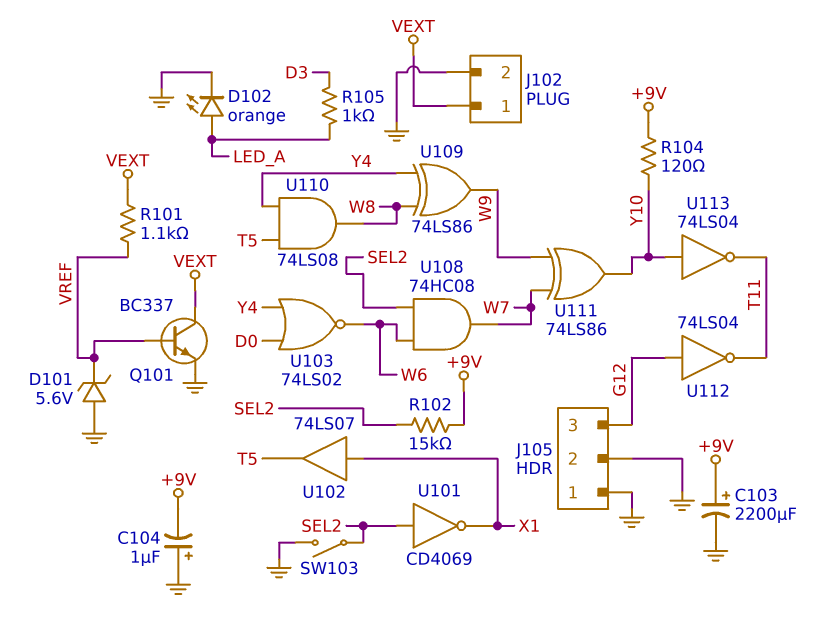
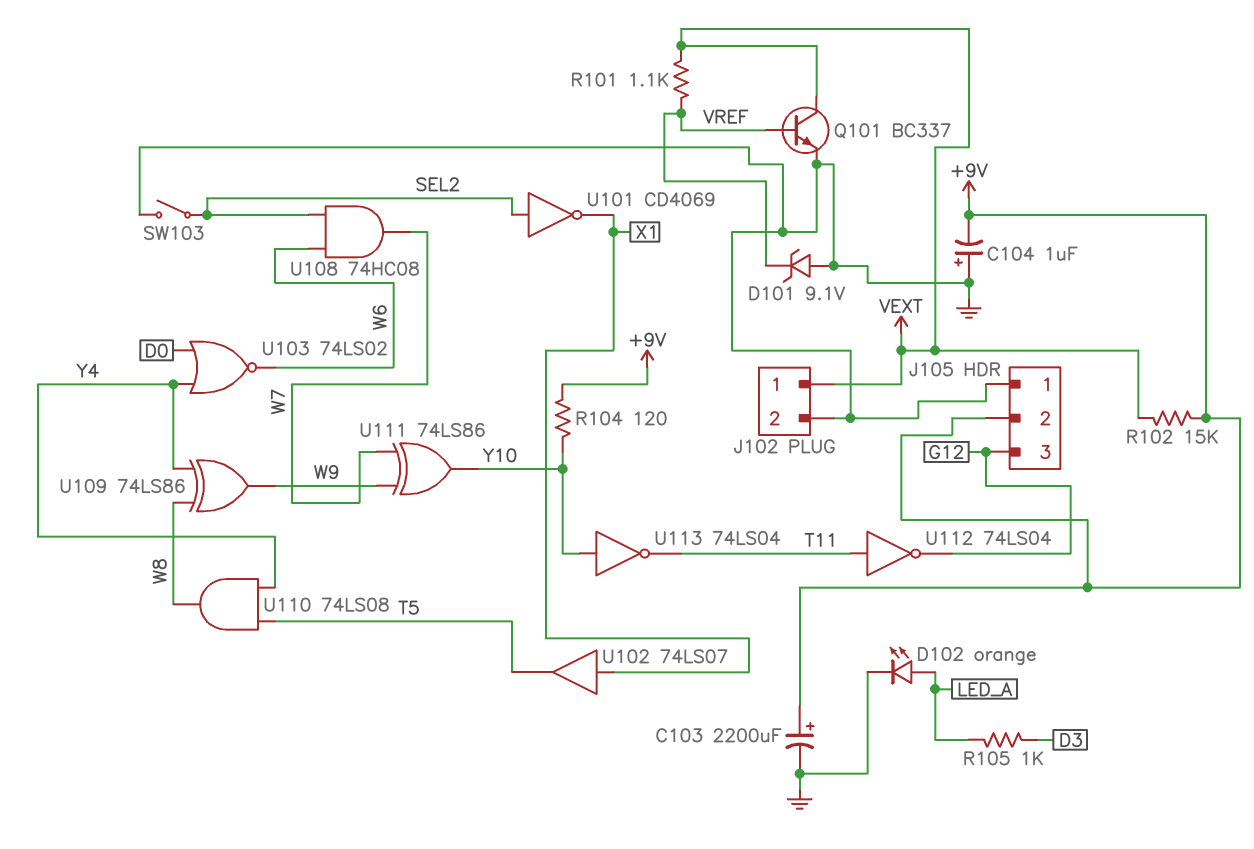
D101: zener 5.6V (A GND, K VREF) -> zener 9.1V (A GND, K VREF)
J105 pin 2: GND -> +9V
R102: 15k (+9V, SEL2) -> 15k (+9V, VEXT)
U112: NOT 74LS04 (in G12, out T11) -> NOT 74LS04 (in T11, out G12)

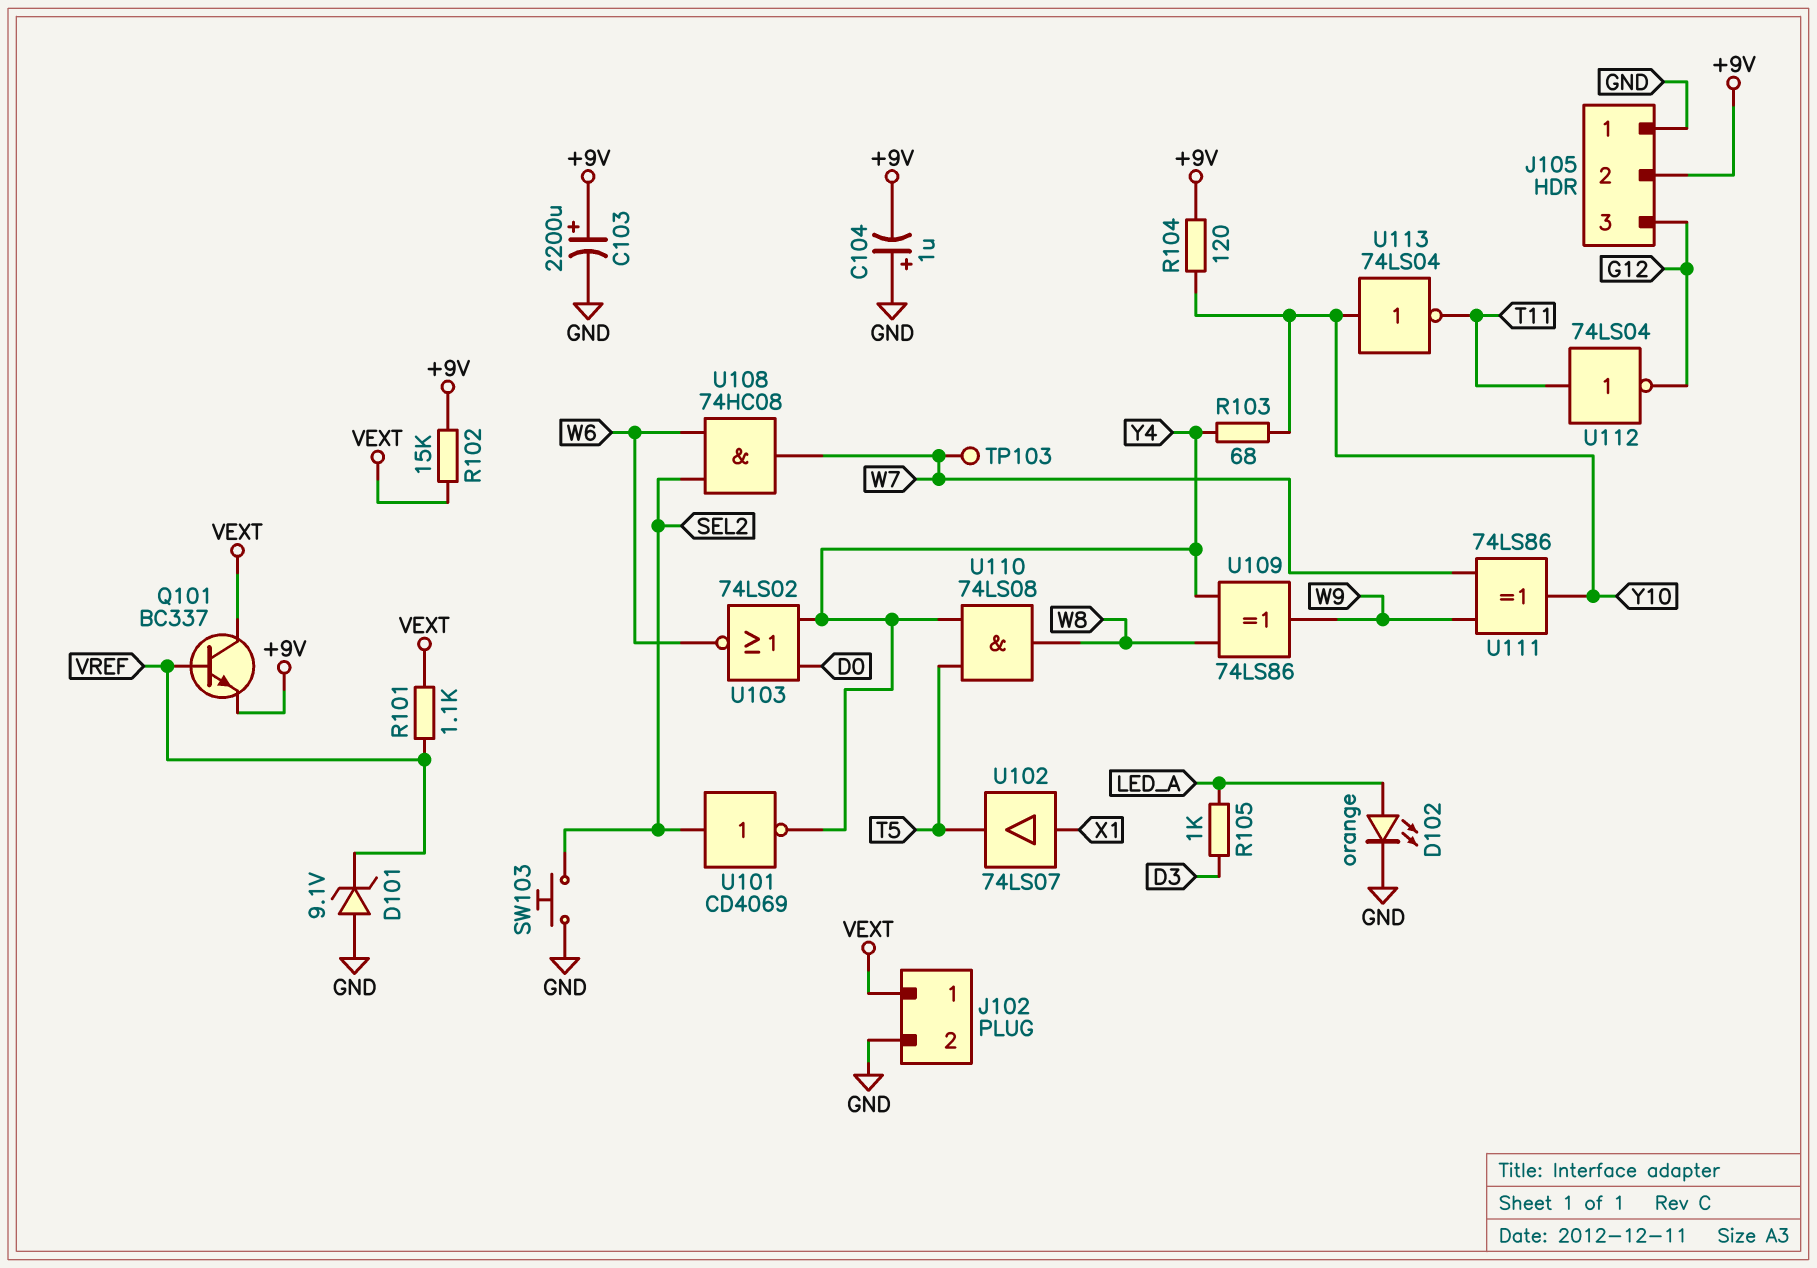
Q101: NPN BC337 (B VREF, C VEXT, E GND) -> NPN BC337 (B VREF, C VEXT, E +9V)
R103: none -> 68 (Y4, Y10)
SW103: switch (GND, SEL2) -> button (GND, SEL2)
TP103: none -> test point (W7)
U101: NOT CD4069 (in SEL2, out X1) -> NOT CD4069 (in SEL2, out Y4)

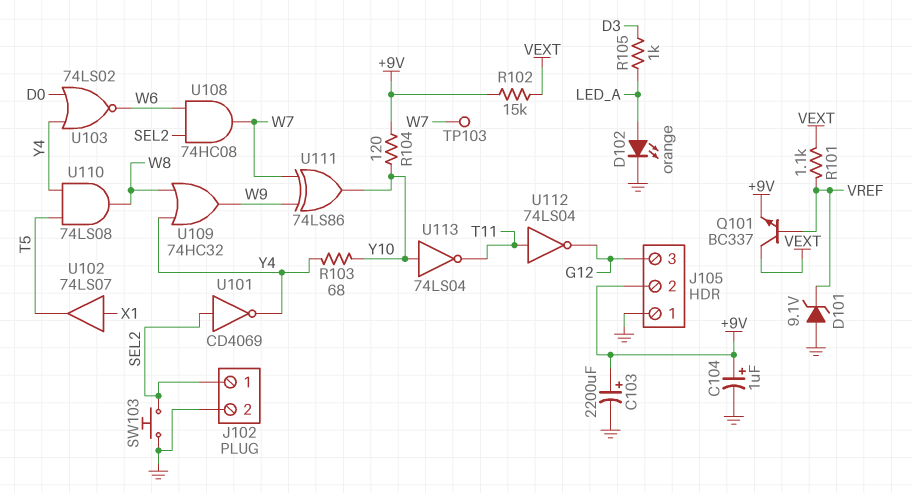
C104: 1uF (plus GND, minus +9V) -> 1uF (plus +9V, minus GND)
J102 pin 1: VEXT -> SEL2
U109: XOR 74LS86 (in W8, in Y4, out W9) -> OR 74HC32 (in W8, in Y4, out W9)

